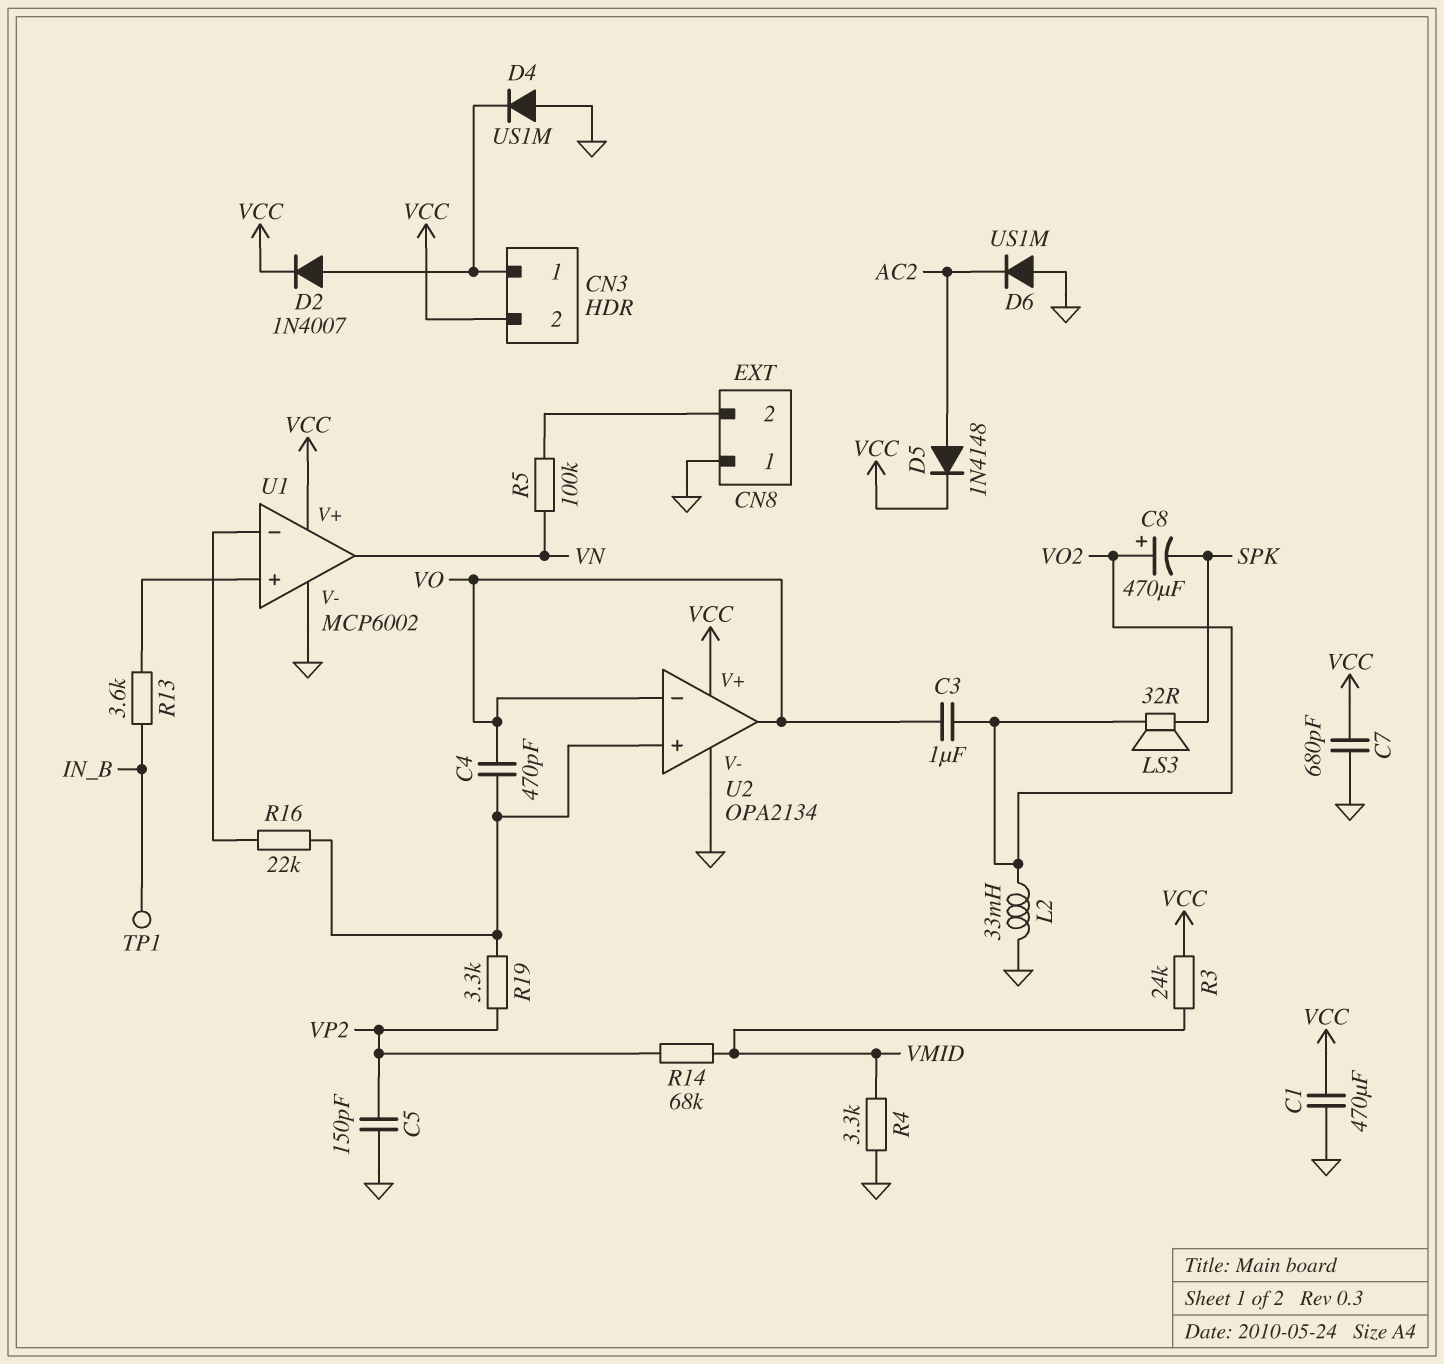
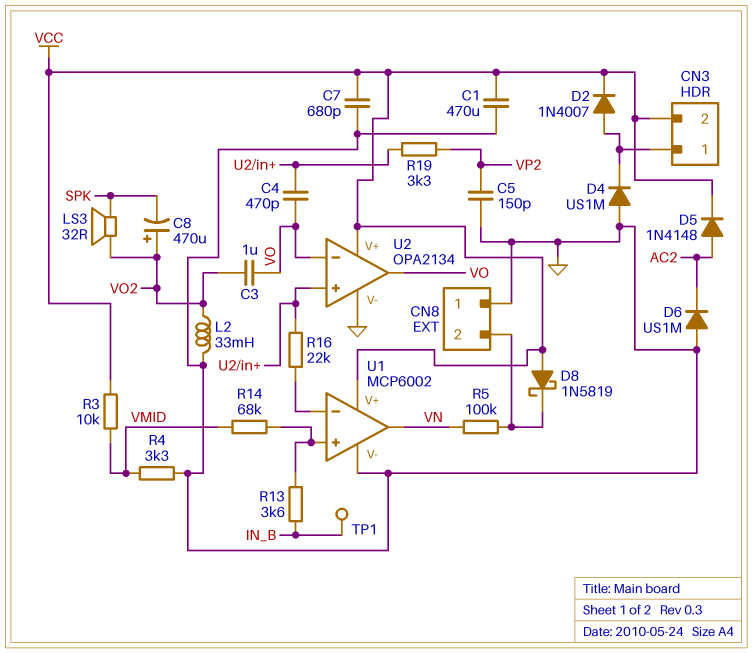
D8: none -> schottky 1N5819 (A VCC, K CN8/2)
R3: 24k (VCC, VMID) -> 10k (VCC, VMID)
R14: 68k (VMID, VP2) -> 68k (U1/in+, VMID)

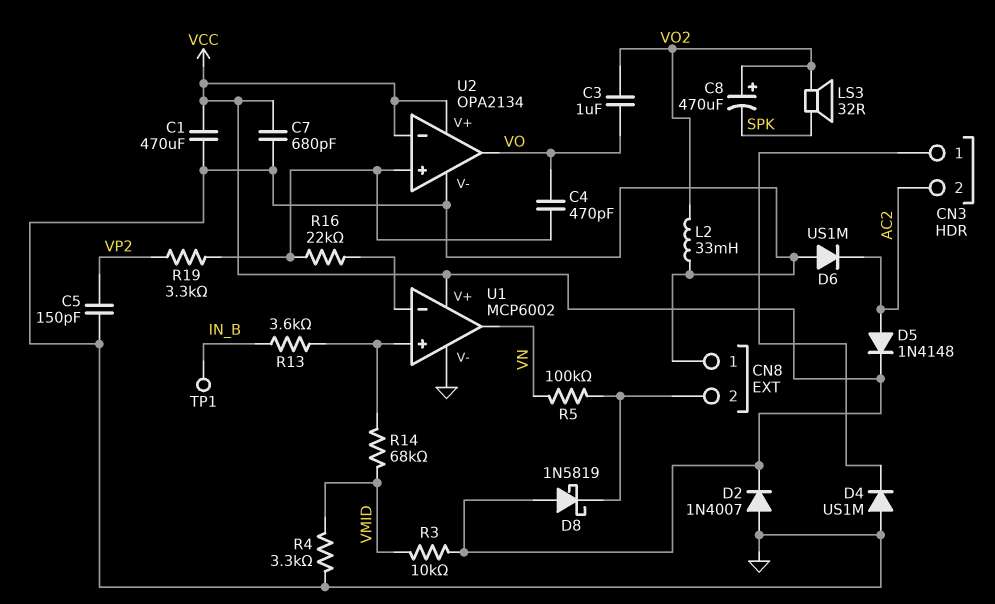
CN3 pin 2: VCC -> AC2
D2: diode 1N4007 (A CN3/1, K VCC) -> diode 1N4007 (A GND, K VCC)
U2 pin in-: VO -> VCC

